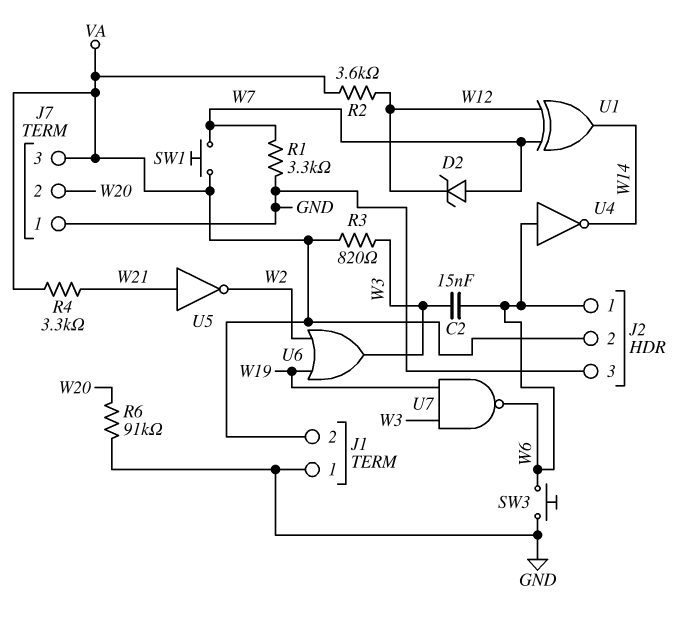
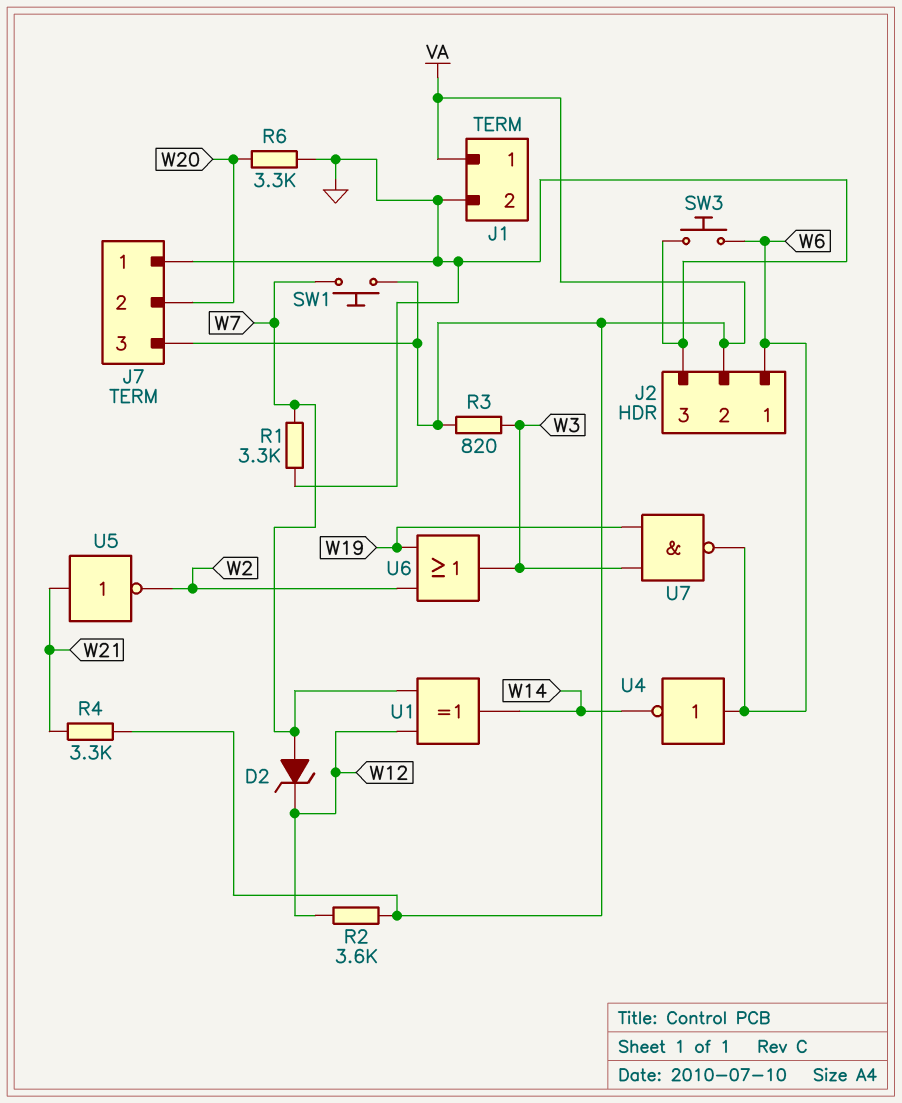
C2: 15nF (W3, W6) -> none
J1 pin 1: GND -> VA
J1 pin 2: VA -> GND
R6: 91k (GND, W20) -> 3.3k (GND, W20)

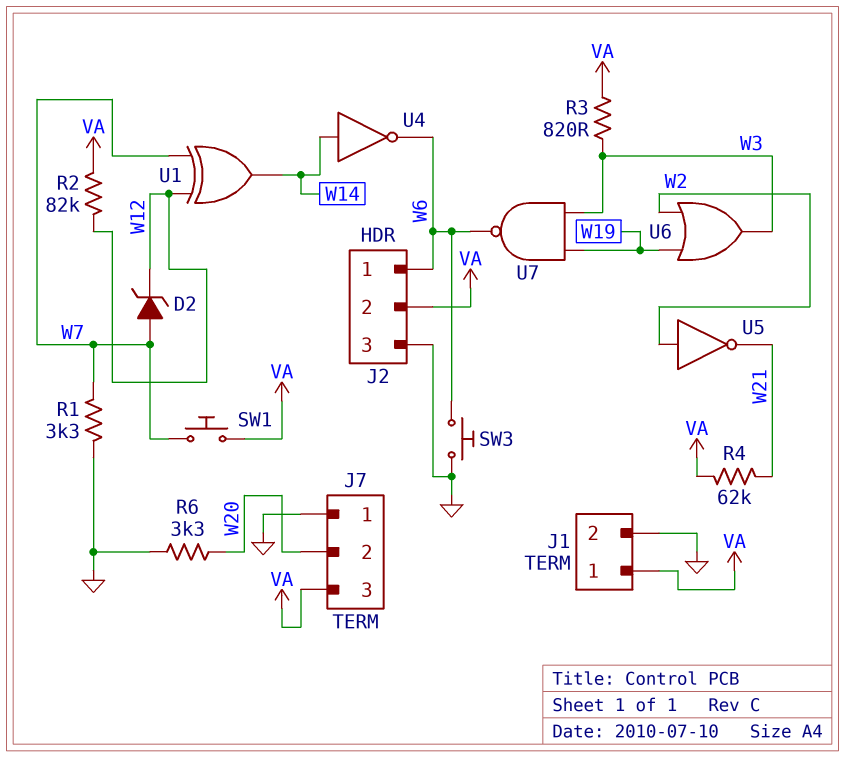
R2: 3.6k (VA, W12) -> 82k (VA, W12)
R4: 3.3k (VA, W21) -> 62k (VA, W21)
U4: NOT (in W6, out W14) -> NOT (in W14, out W6)
U5: NOT (in W21, out W2) -> NOT (in W2, out W21)

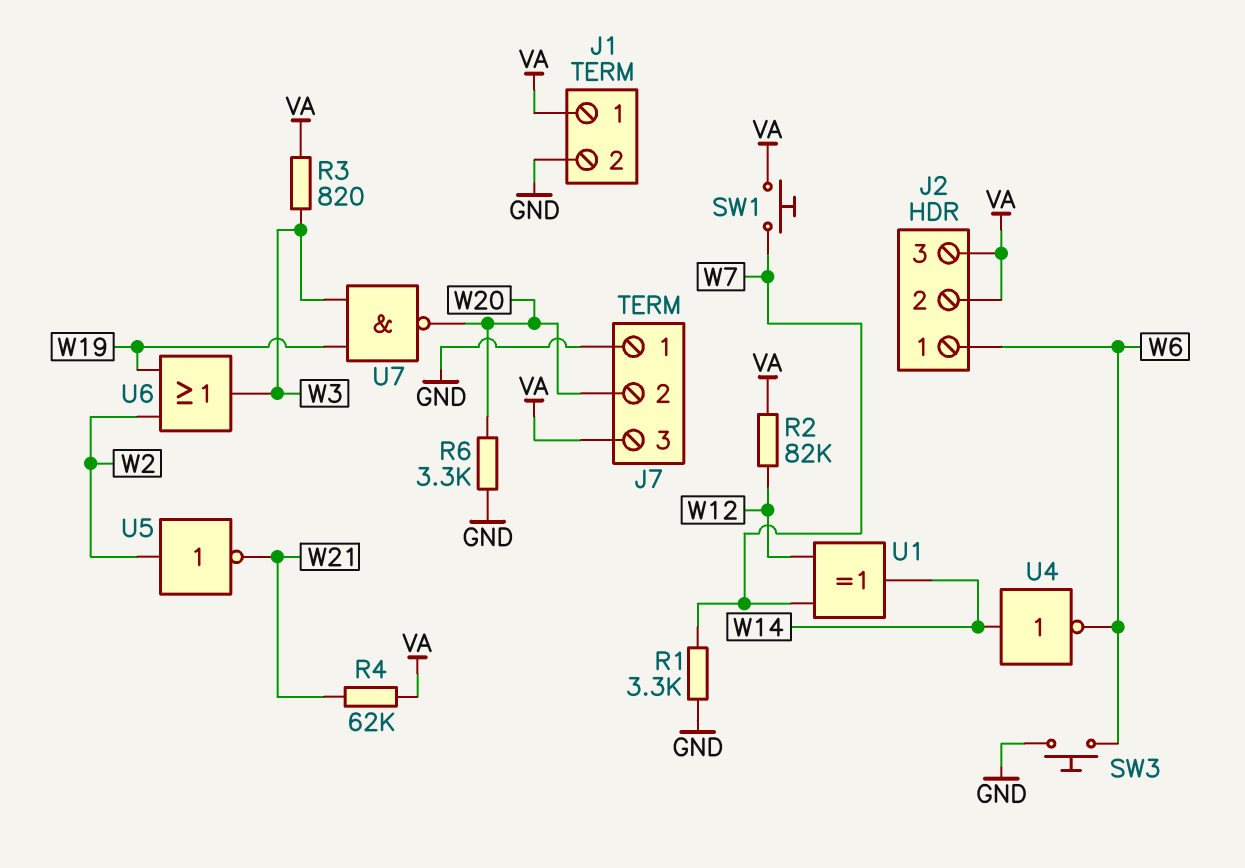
D2: zener (A W7, K W12) -> none
J2 pin 3: GND -> VA
U7: NAND (in W3, in W19, out W6) -> NAND (in W3, in W19, out W20)

